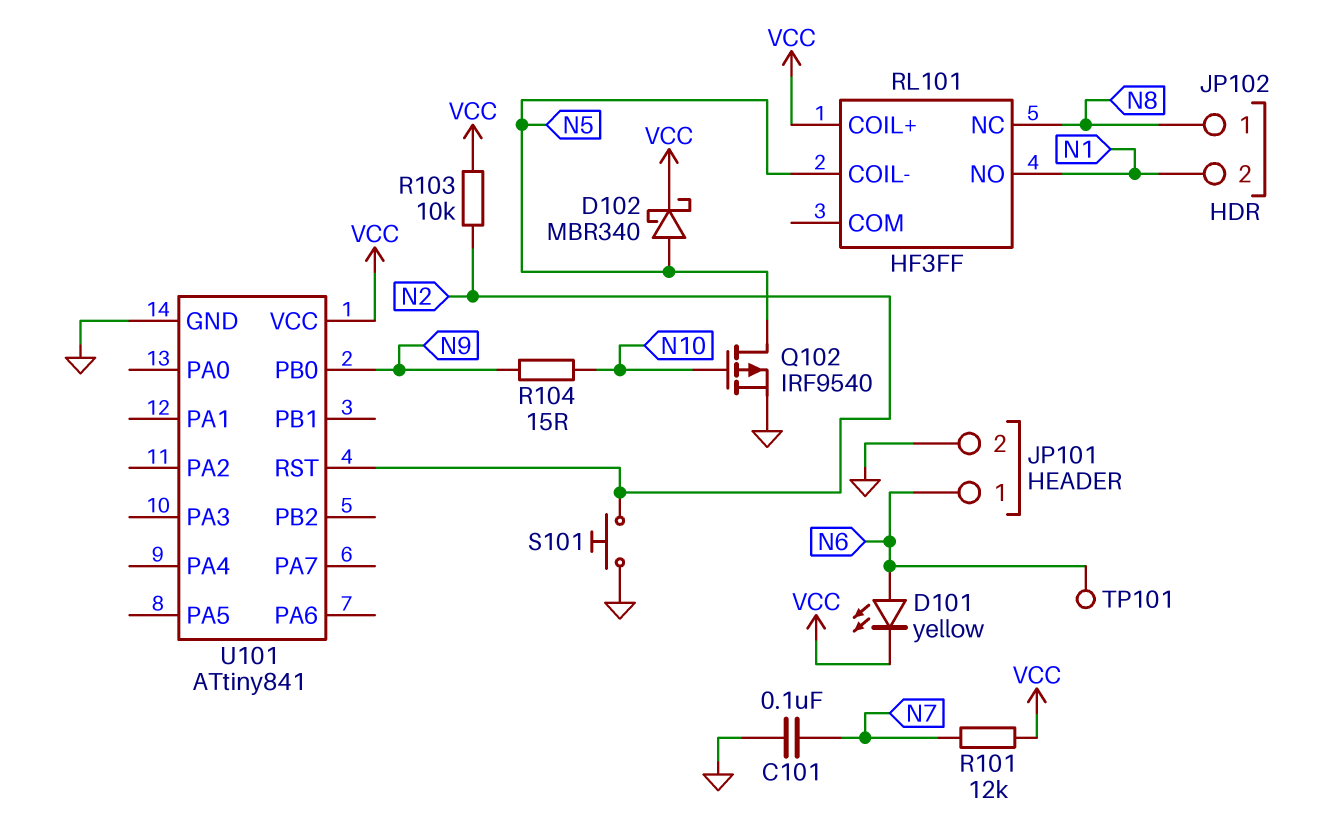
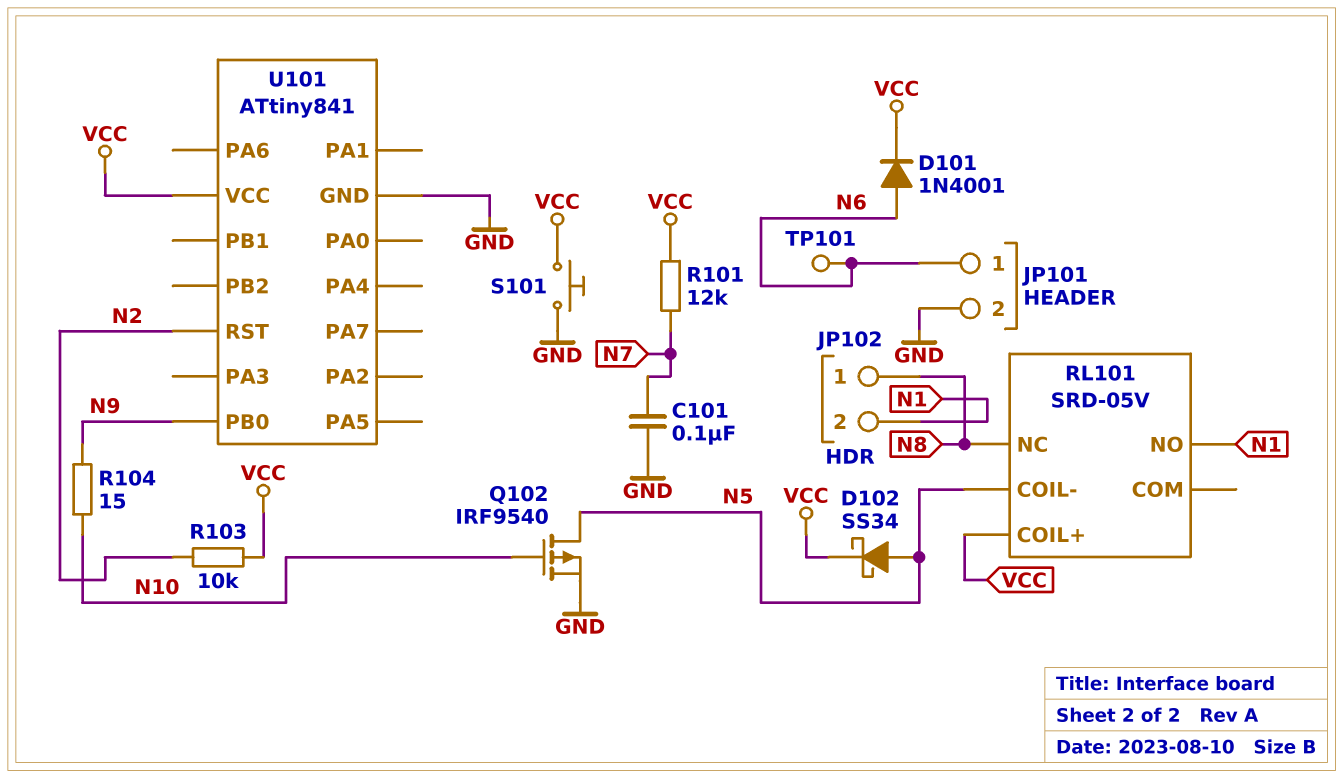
D101: LED yellow (A N6, K VCC) -> diode 1N4001 (A N6, K VCC)
D102: schottky MBR340 (A N5, K VCC) -> schottky SS34 (A N5, K VCC)
RL101: HF3FF -> SRD-05V
S101: button (GND, N2) -> button (GND, VCC)

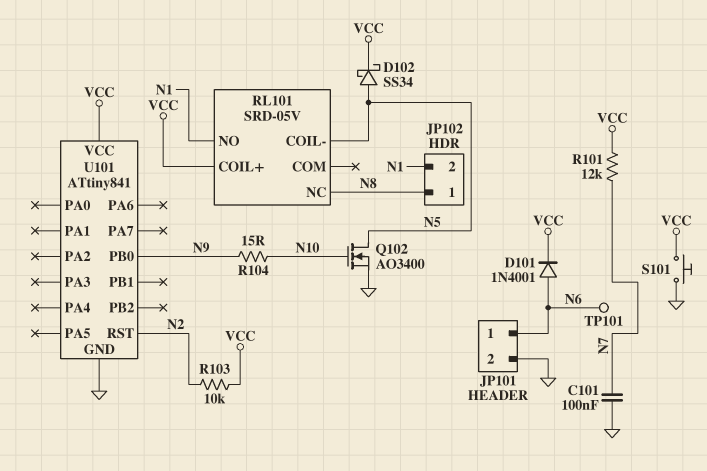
Q102: PMOS IRF9540 (G N10, D N5, S GND) -> NMOS AO3400 (G N10, D N5, S GND)

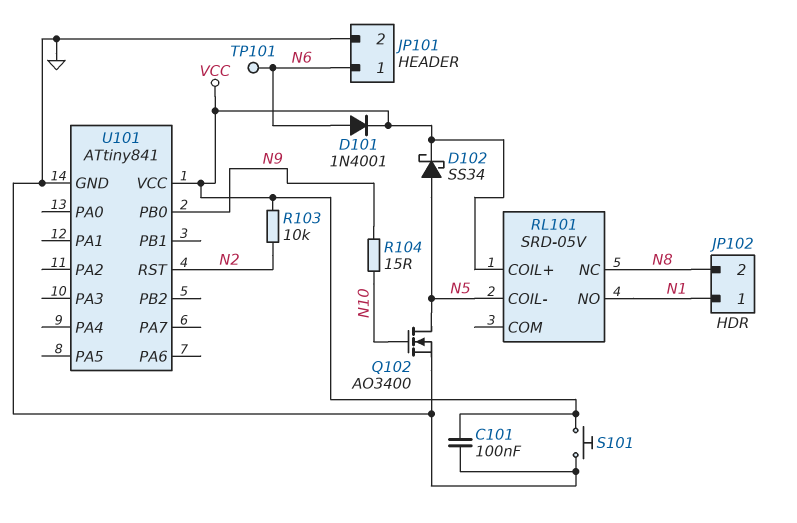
C101: 100nF (GND, N7) -> 100nF (GND, VCC)
JP102 pin 1: N8 -> N1
JP102 pin 2: N1 -> N8
R101: 12k (N7, VCC) -> none

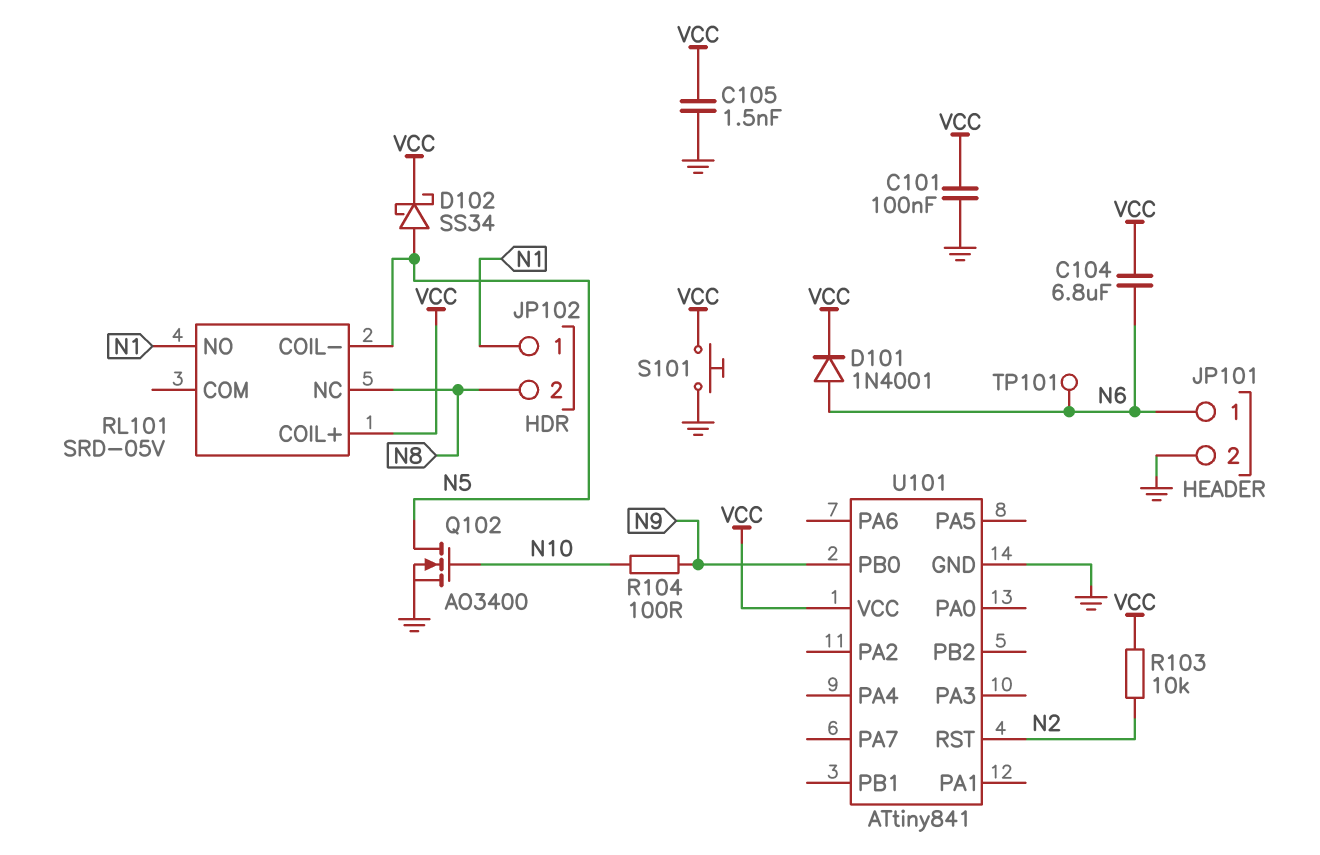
C104: none -> 6.8uF (N6, VCC)
C105: none -> 1.5nF (GND, VCC)
R104: 15 (N9, N10) -> 100 (N9, N10)

